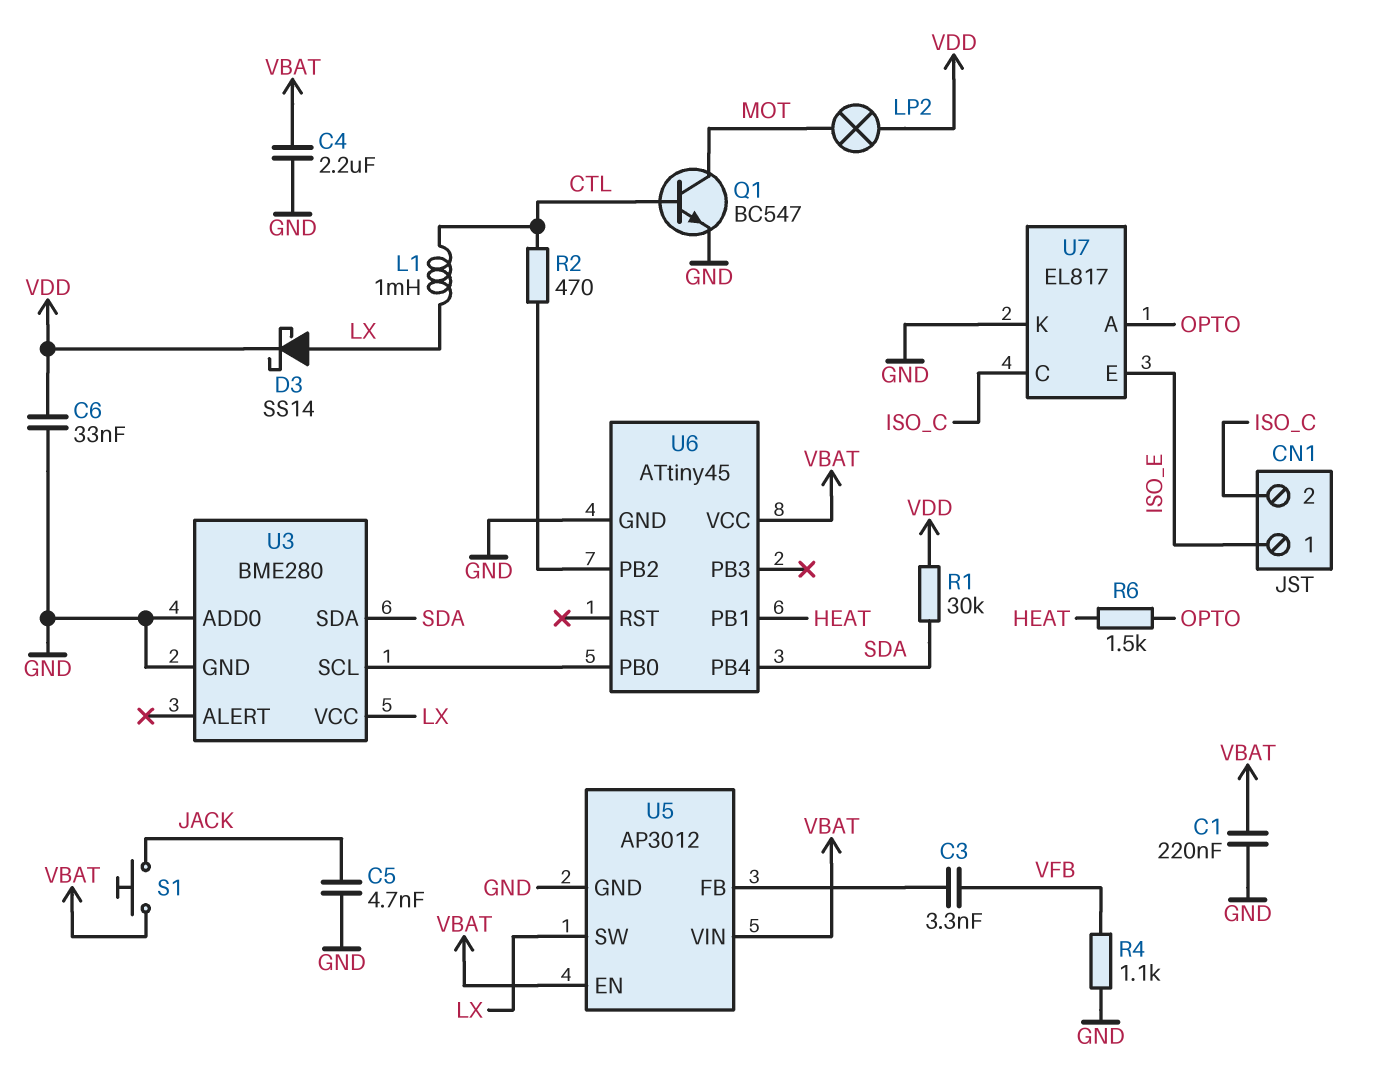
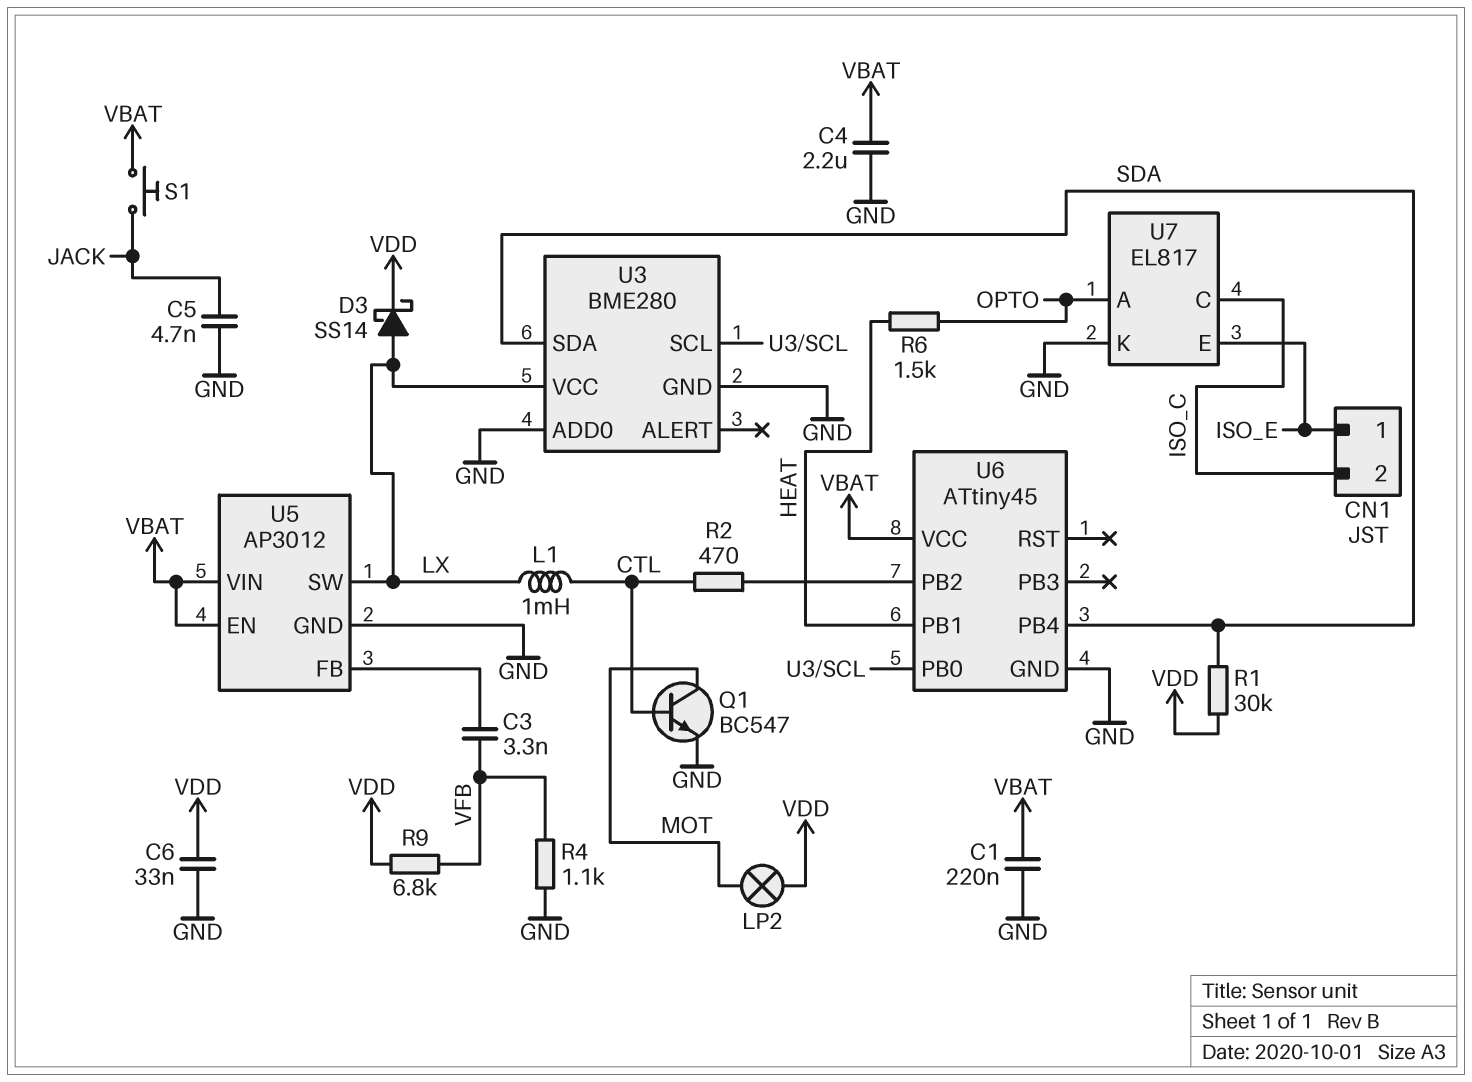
R9: none -> 6.8k (VDD, VFB)

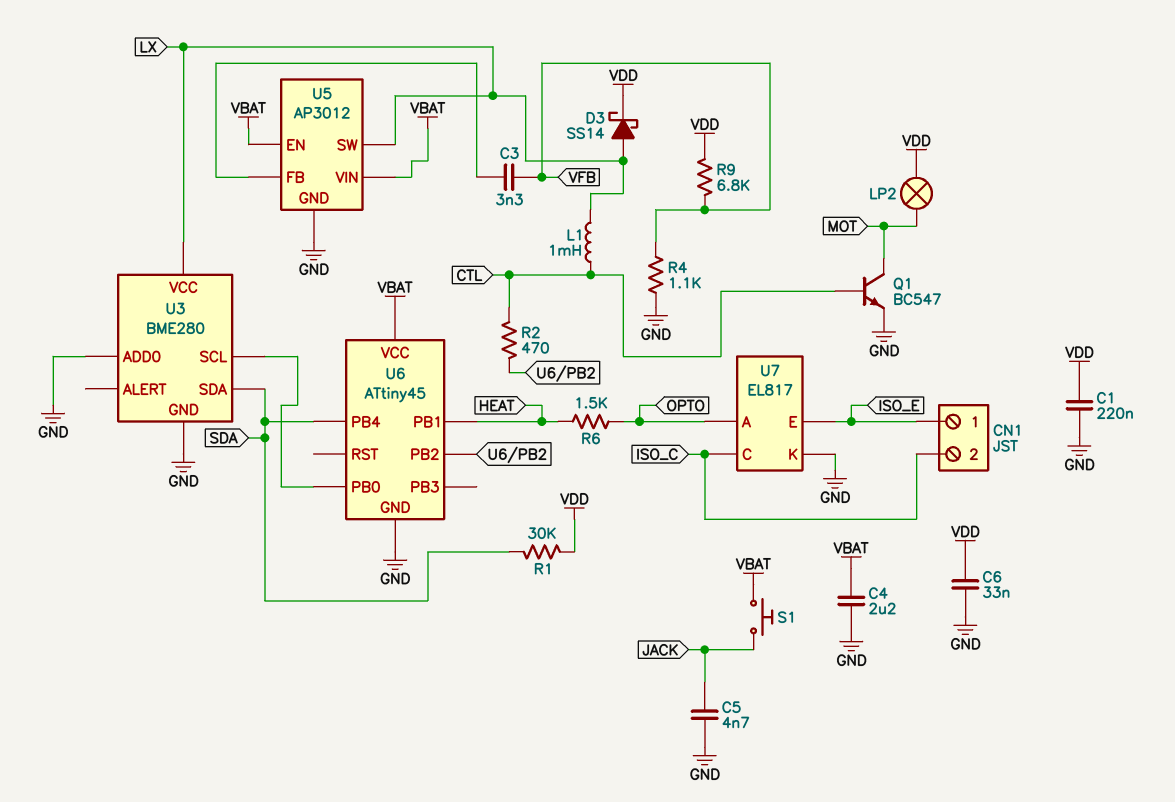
C1: 220nF (GND, VBAT) -> 220nF (GND, VDD)

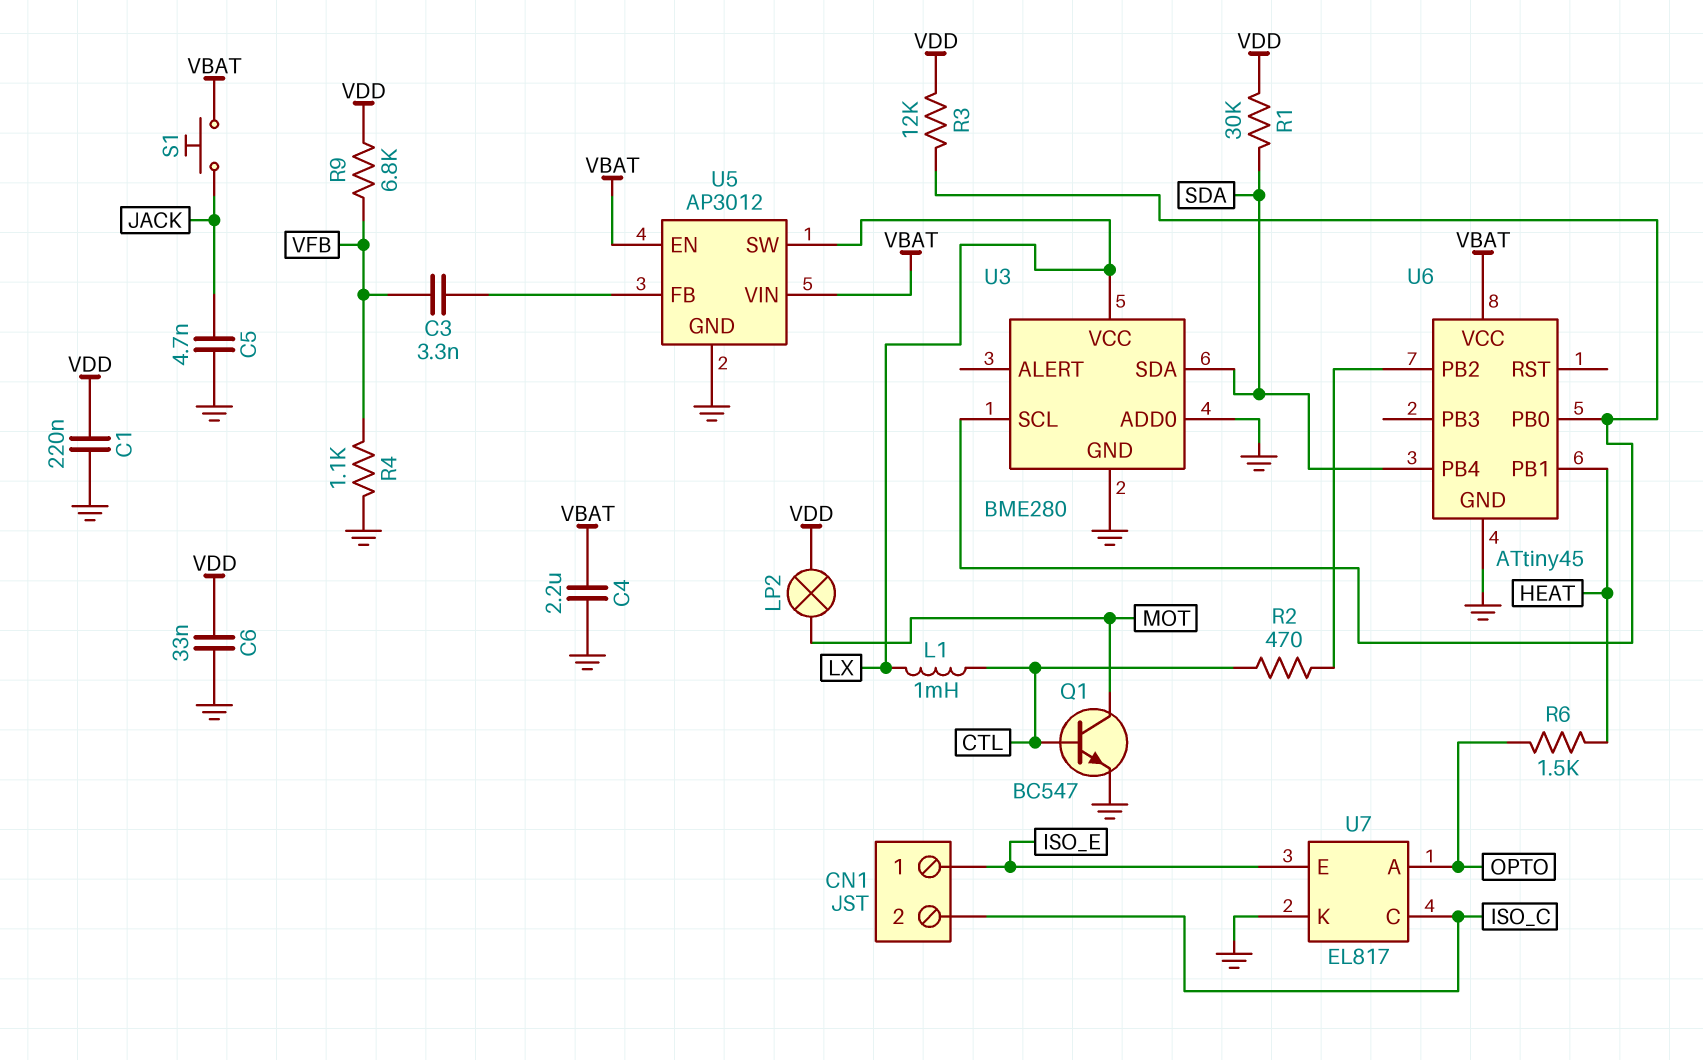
D3: schottky SS14 (A LX, K VDD) -> none
R3: none -> 12k (U3/SCL, VDD)

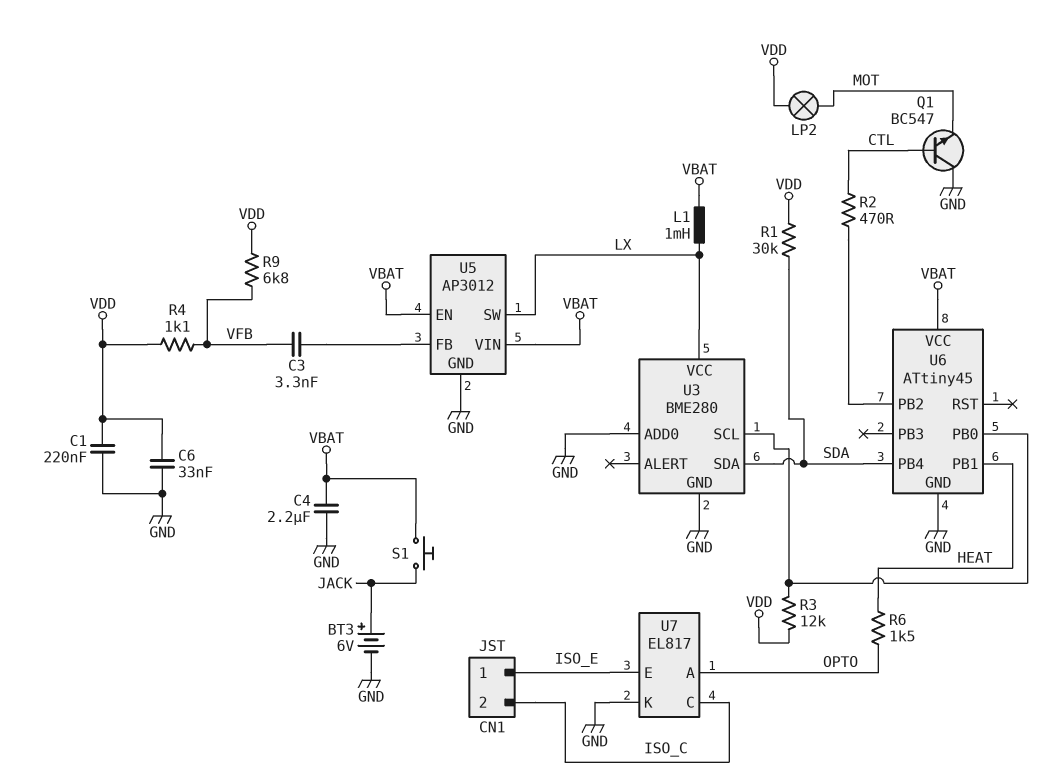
BT3: none -> 6V (plus JACK, minus GND)
C5: 4.7nF (GND, JACK) -> none
L1: 1mH (CTL, LX) -> 1mH (LX, VBAT)
Q1: NPN BC547 (B CTL, C MOT, E GND) -> NPN BC547 (B CTL, C GND, E MOT)
R4: 1.1k (GND, VFB) -> 1.1k (VDD, VFB)

